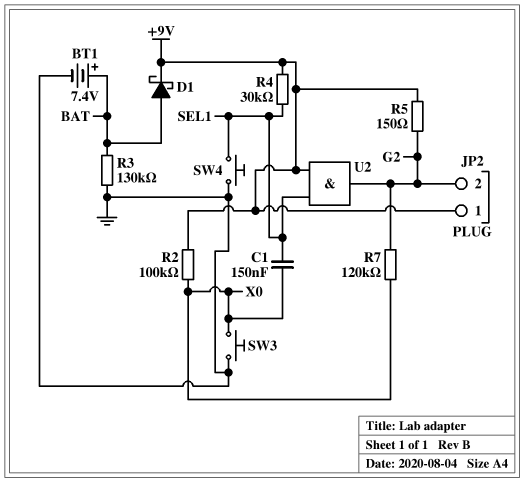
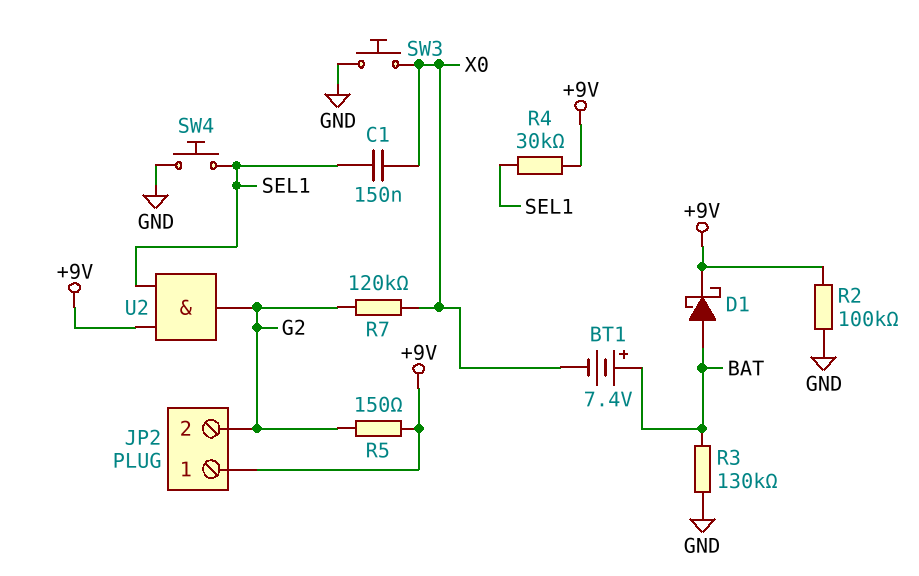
BT1: 7.4V (plus BAT, minus GND) -> 7.4V (plus BAT, minus X0)
R2: 100k (+9V, X0) -> 100k (+9V, GND)

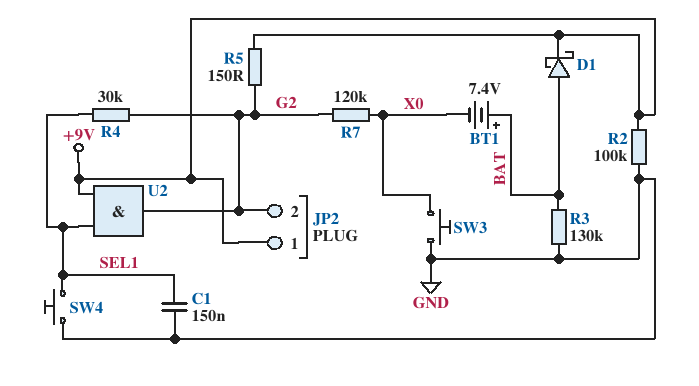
C1: 150nF (SEL1, X0) -> 150nF (GND, SEL1)
R4: 30k (+9V, SEL1) -> 30k (G2, SEL1)

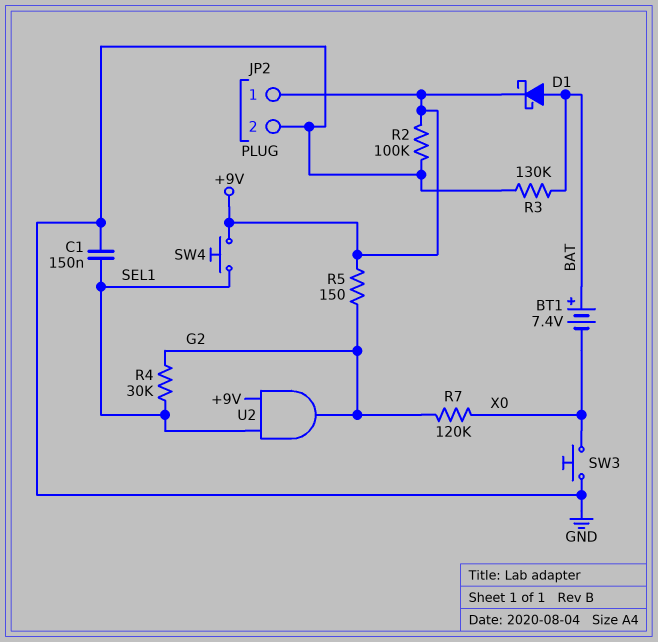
JP2 pin 2: G2 -> GND
SW4: button (GND, SEL1) -> button (+9V, SEL1)

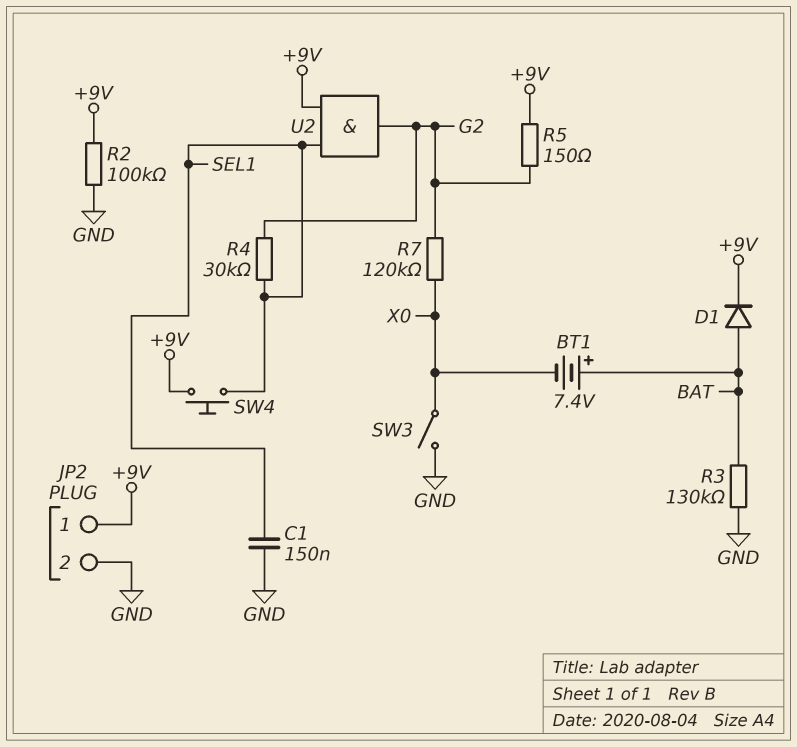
D1: schottky (A BAT, K +9V) -> diode (A BAT, K +9V)
SW3: button (GND, X0) -> switch (GND, X0)

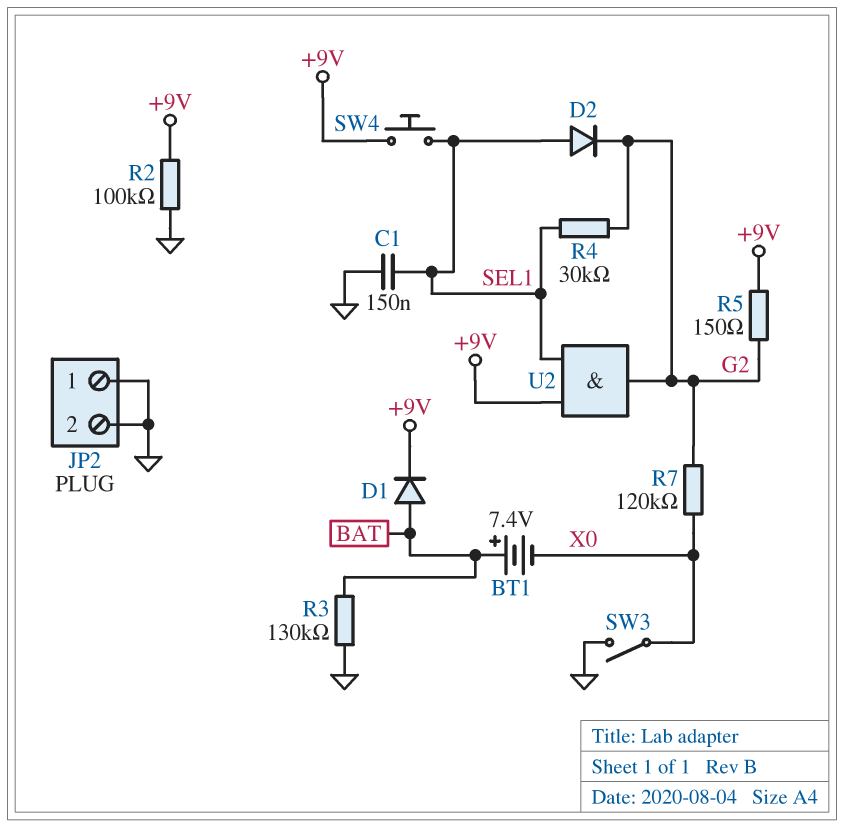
D2: none -> diode (A SEL1, K G2)
JP2 pin 1: +9V -> GND

